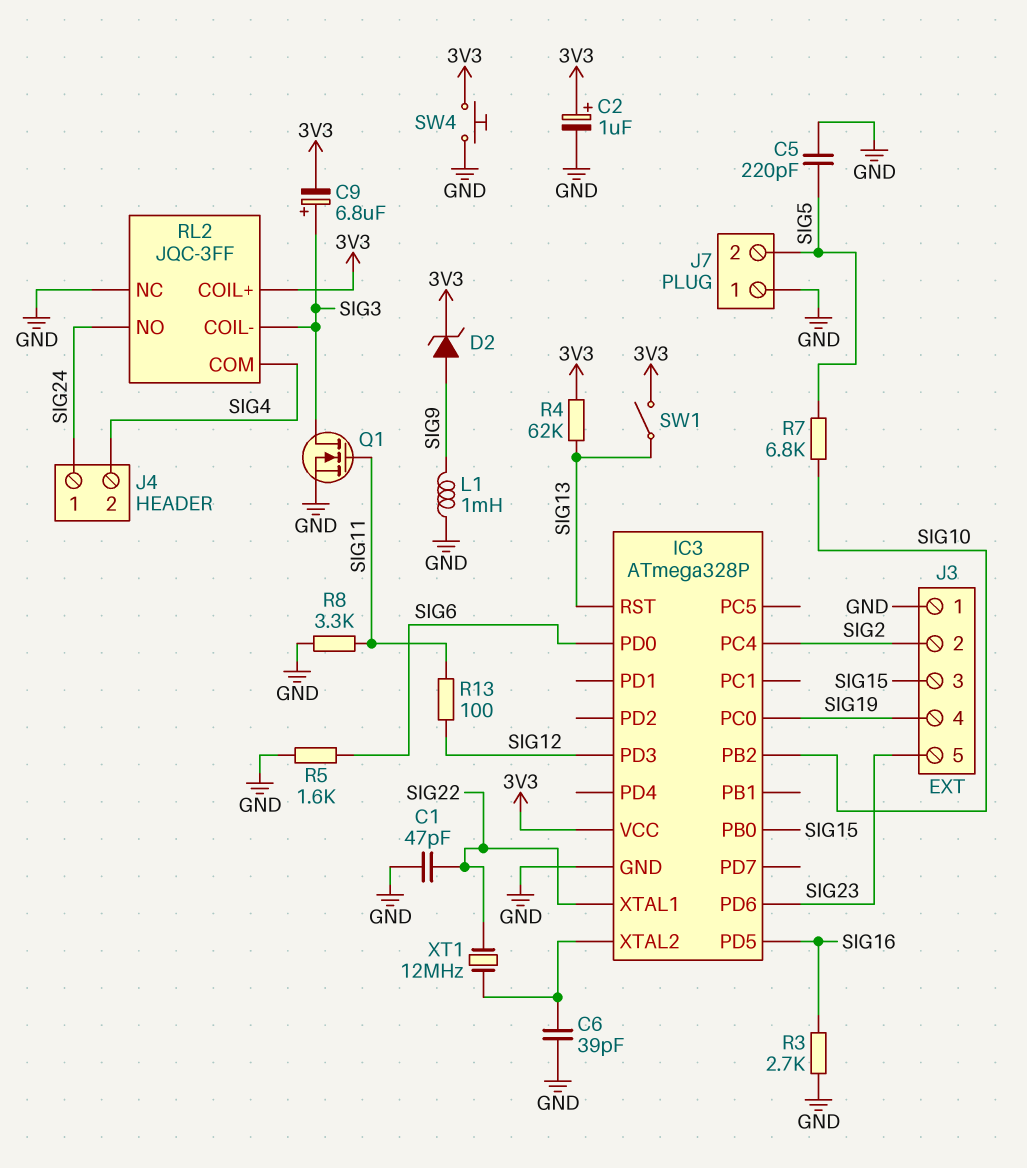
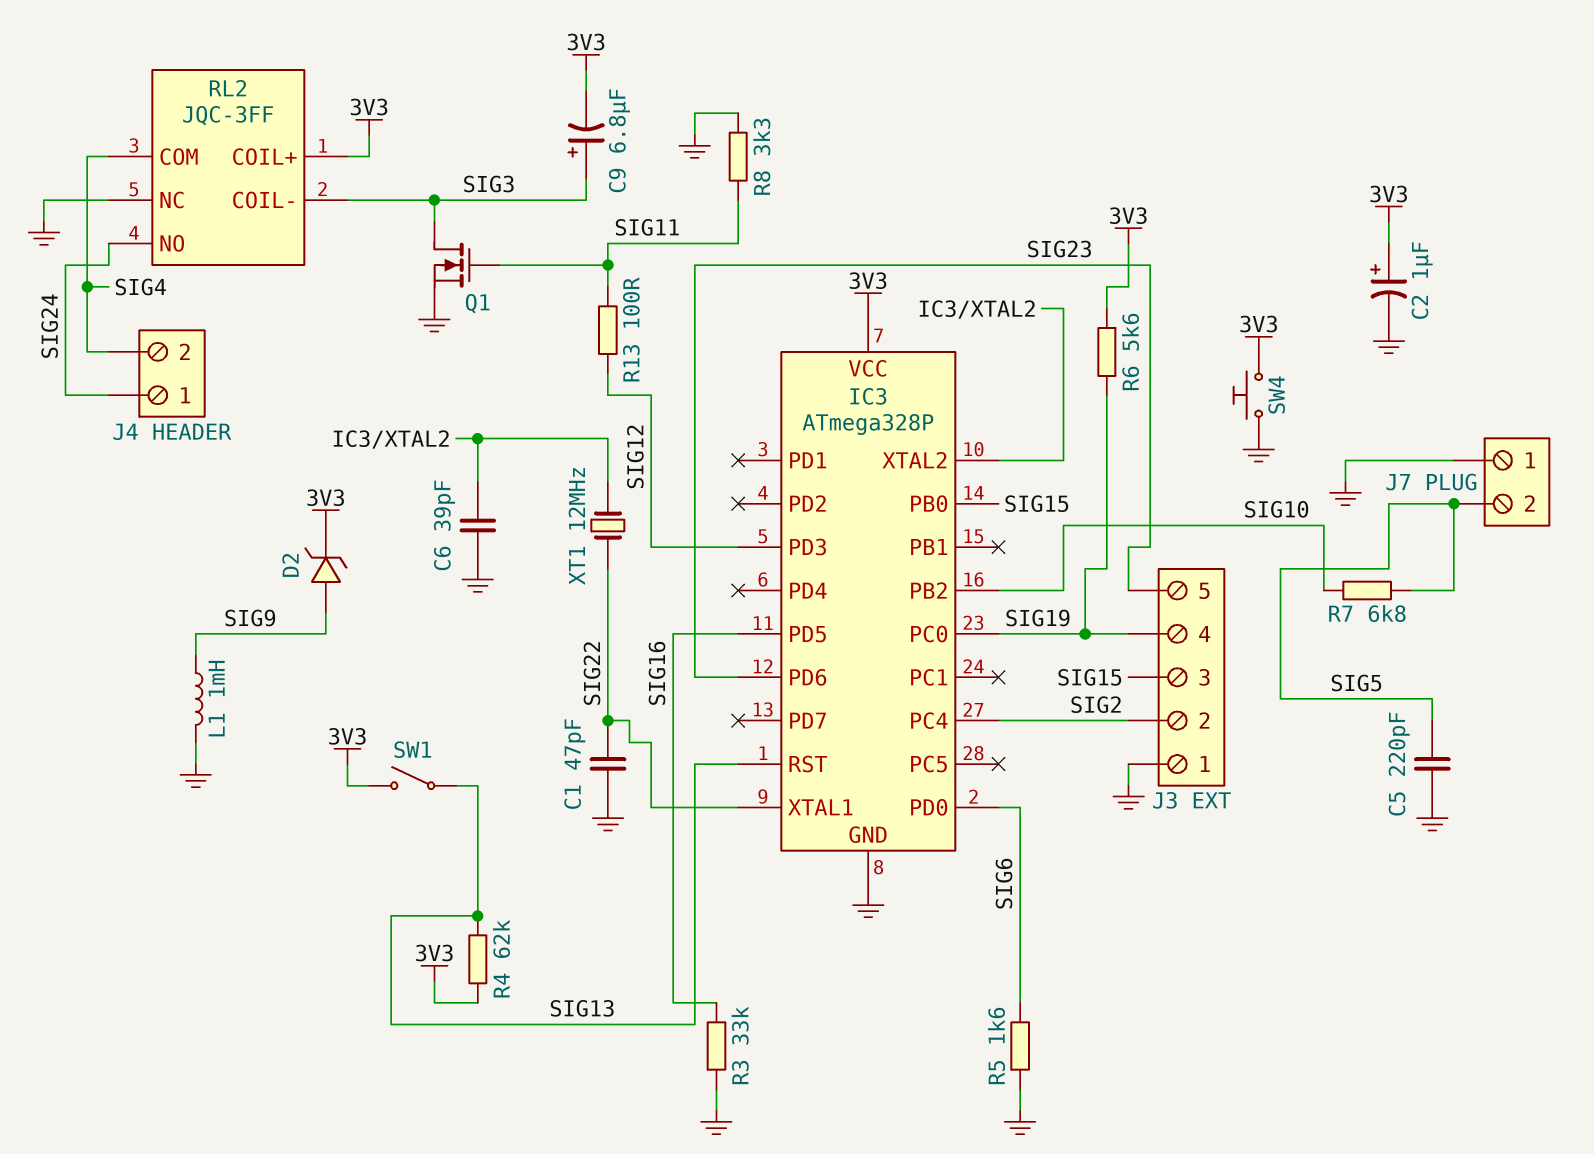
R3: 2.7k (GND, SIG16) -> 33k (GND, SIG16)
R6: none -> 5.6k (3V3, SIG19)

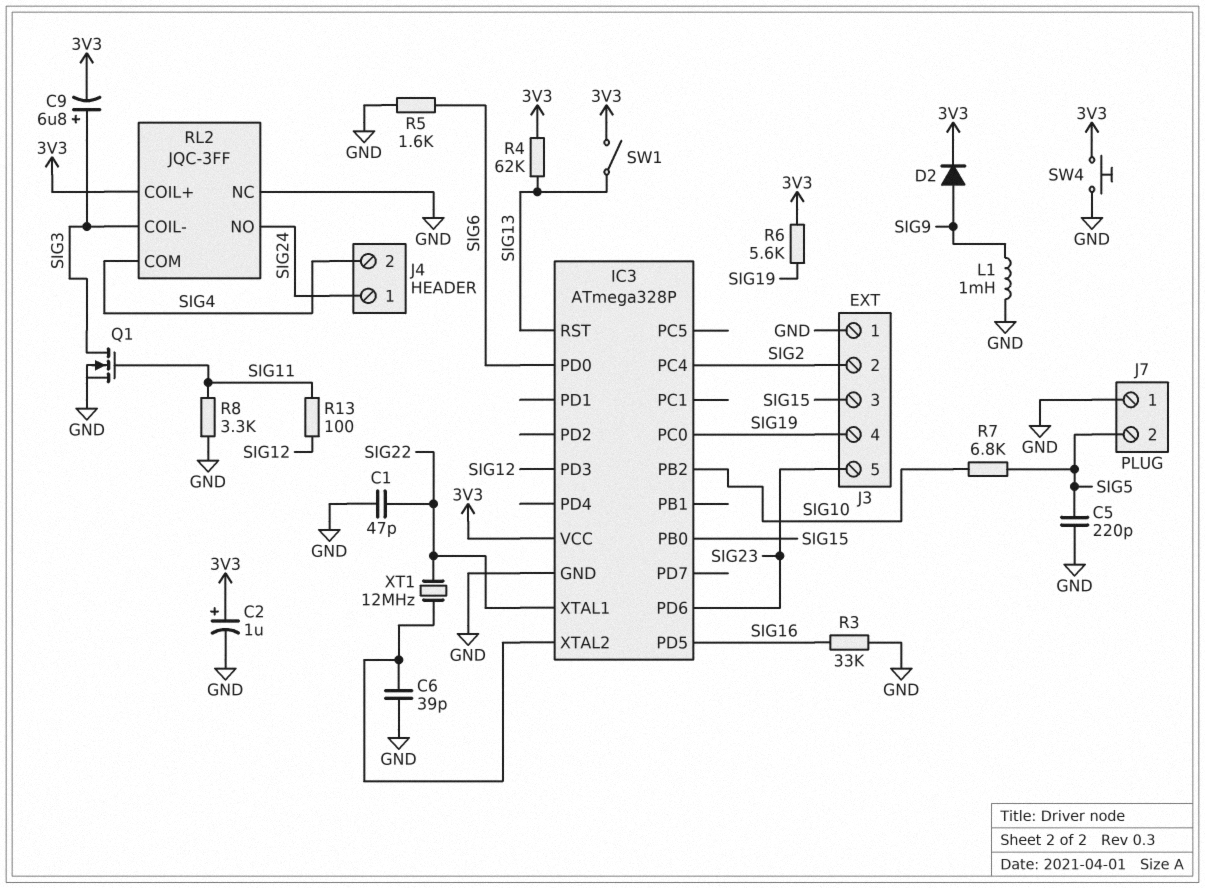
D2: zener (A SIG9, K 3V3) -> diode (A SIG9, K 3V3)

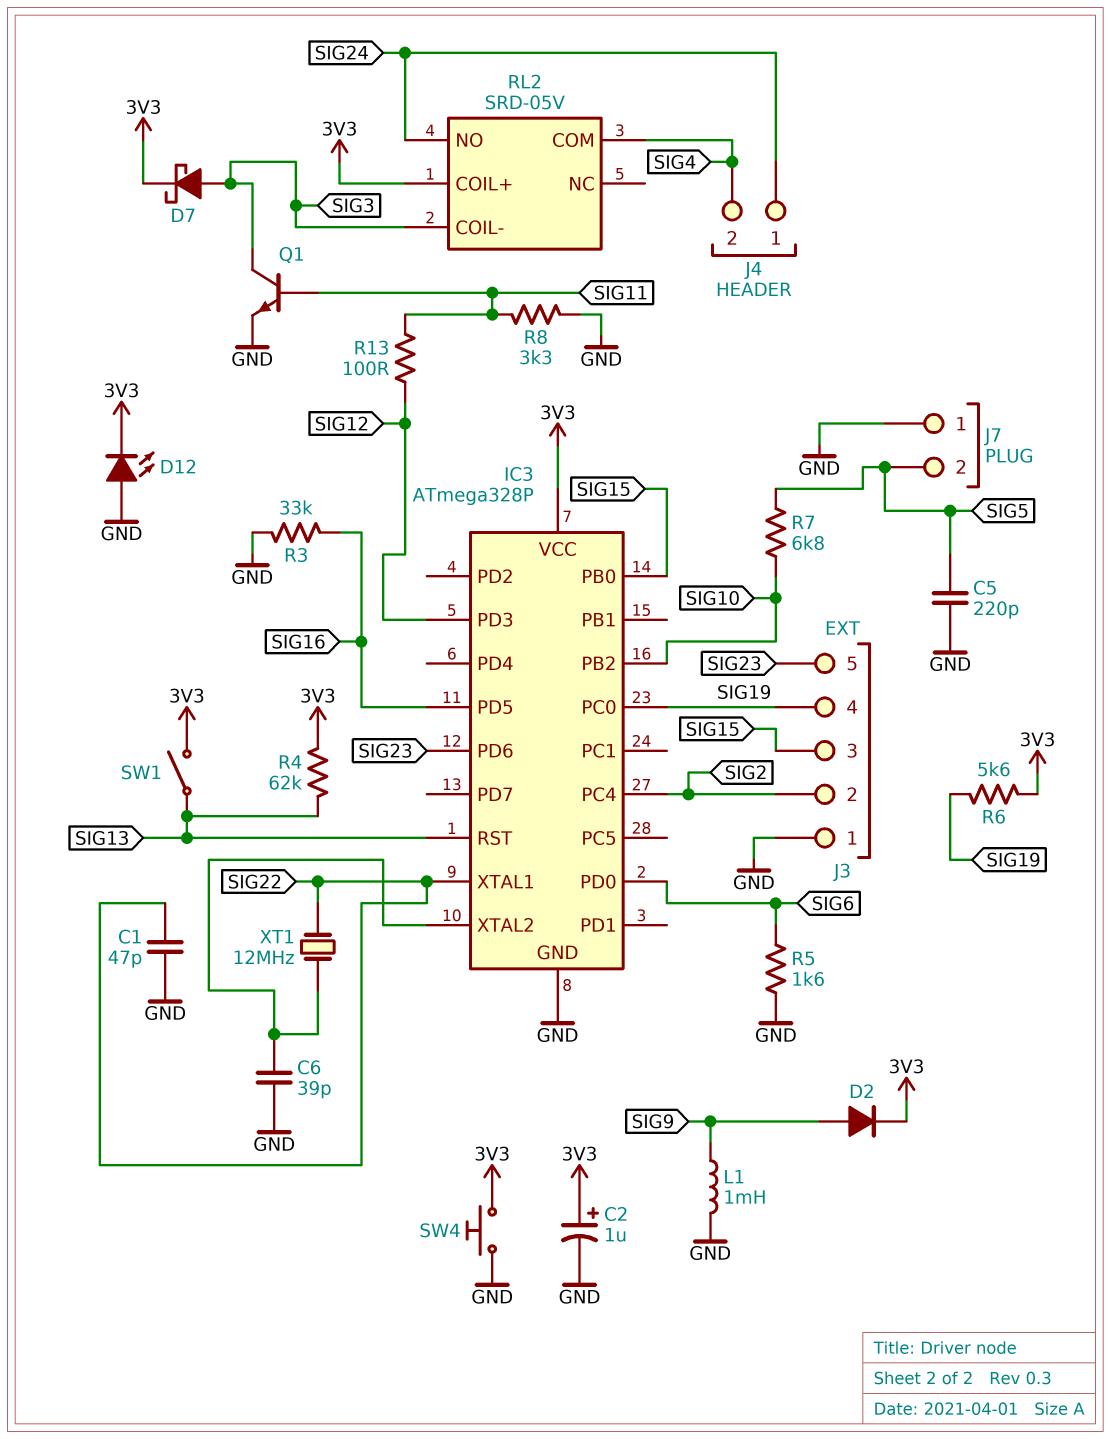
C9: 6.8uF (plus SIG3, minus 3V3) -> none
D7: none -> schottky (A SIG3, K 3V3)
D12: none -> LED (A GND, K 3V3)
Q1: NMOS (G SIG11, D SIG3, S GND) -> NPN (B SIG11, C SIG3, E GND)
RL2: JQC-3FF -> SRD-05V
RL2 pin NC: GND -> none

